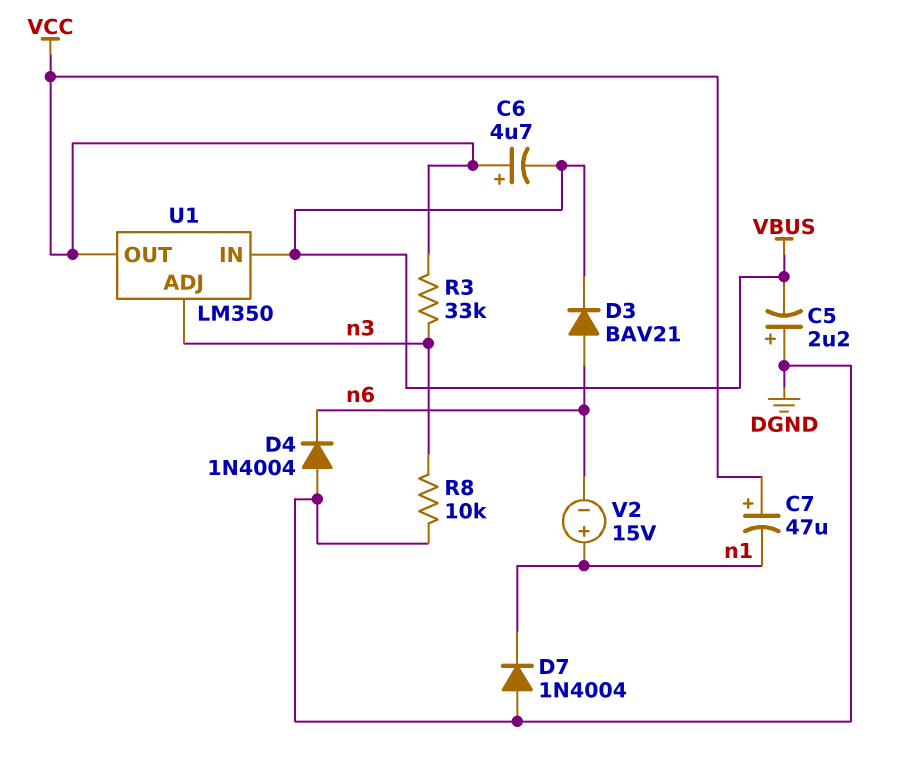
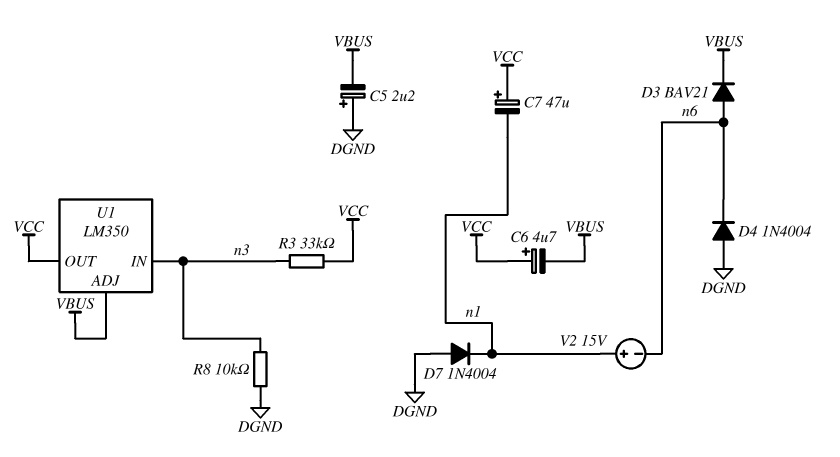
U1 pin ADJ: n3 -> VBUS
U1 pin IN: VBUS -> n3

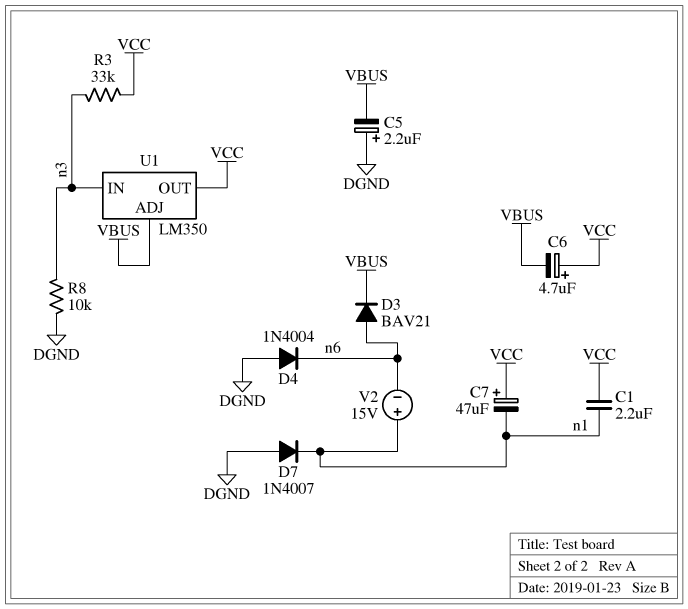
C1: none -> 2.2uF (VCC, n1)
D7: diode 1N4004 (A DGND, K n1) -> diode 1N4007 (A DGND, K n1)

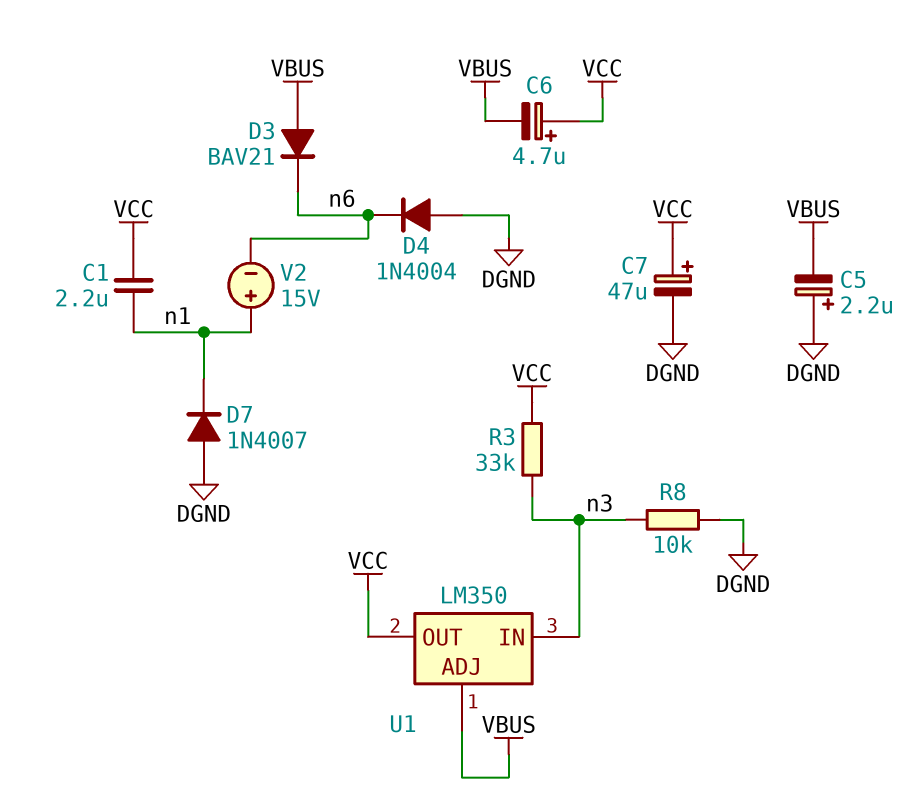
C7: 47uF (plus VCC, minus n1) -> 47uF (plus VCC, minus DGND)
D3: diode BAV21 (A n6, K VBUS) -> diode BAV21 (A VBUS, K n6)

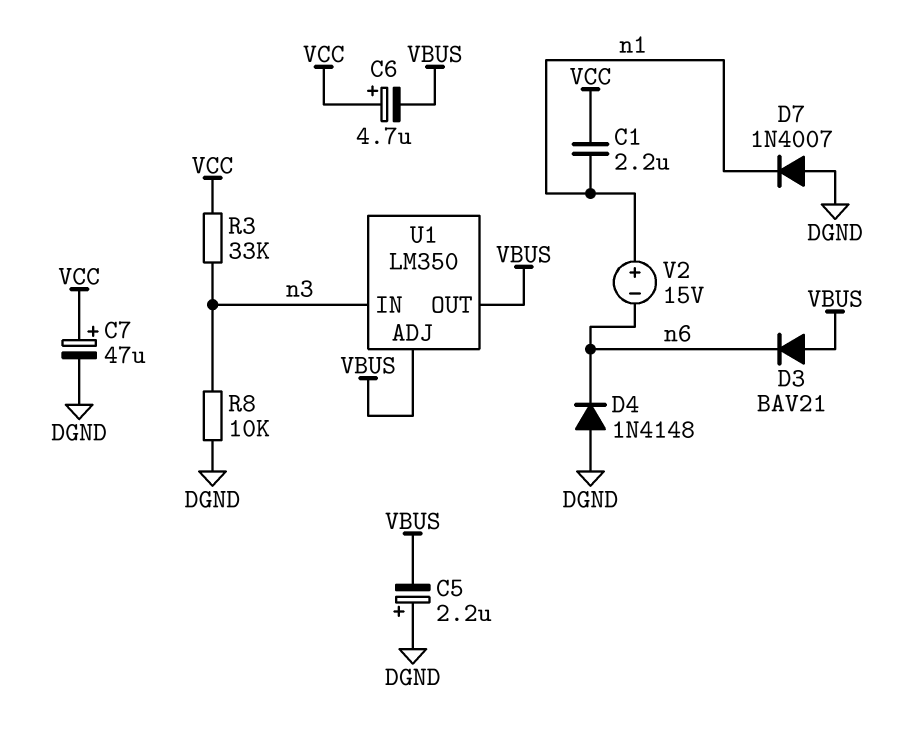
D4: diode 1N4004 (A DGND, K n6) -> diode 1N4148 (A DGND, K n6)
U1 pin OUT: VCC -> VBUS

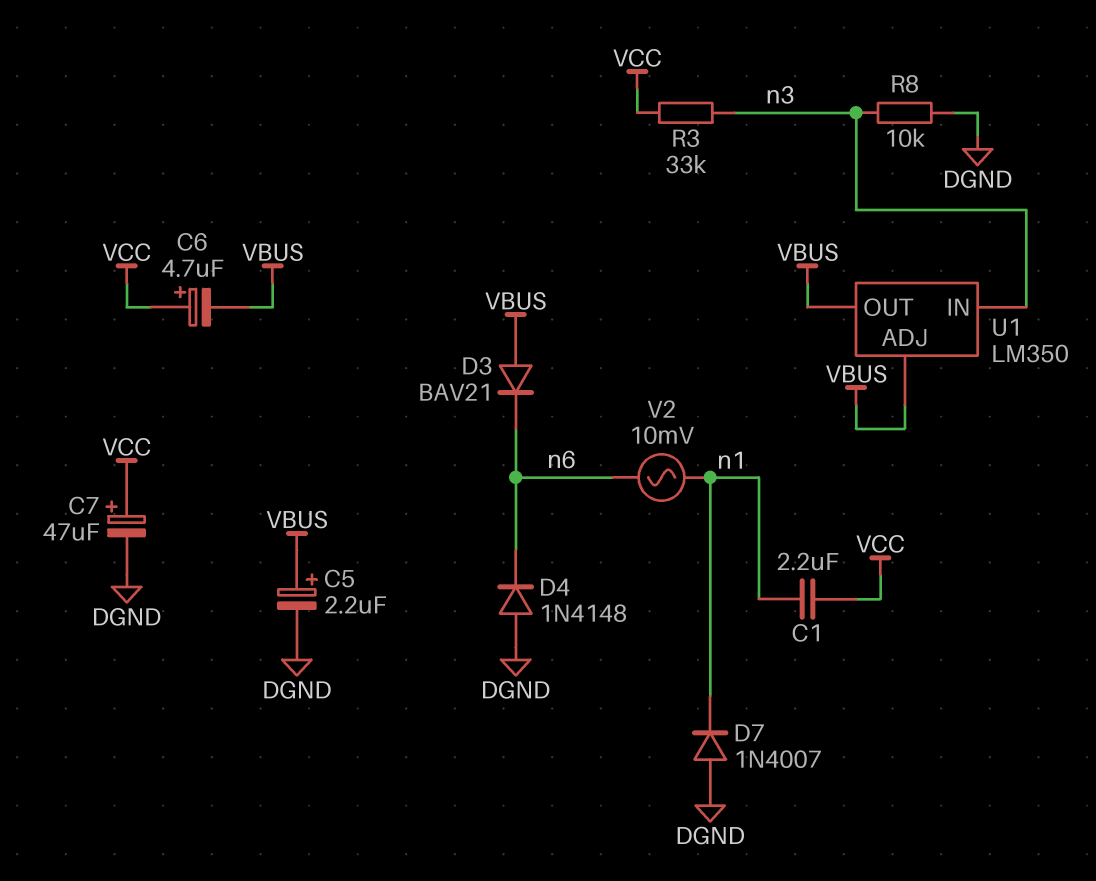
C5: 2.2uF (plus DGND, minus VBUS) -> 2.2uF (plus VBUS, minus DGND)
V2: 15V (plus n1, minus n6) -> AC 10mV (n1, n6)

